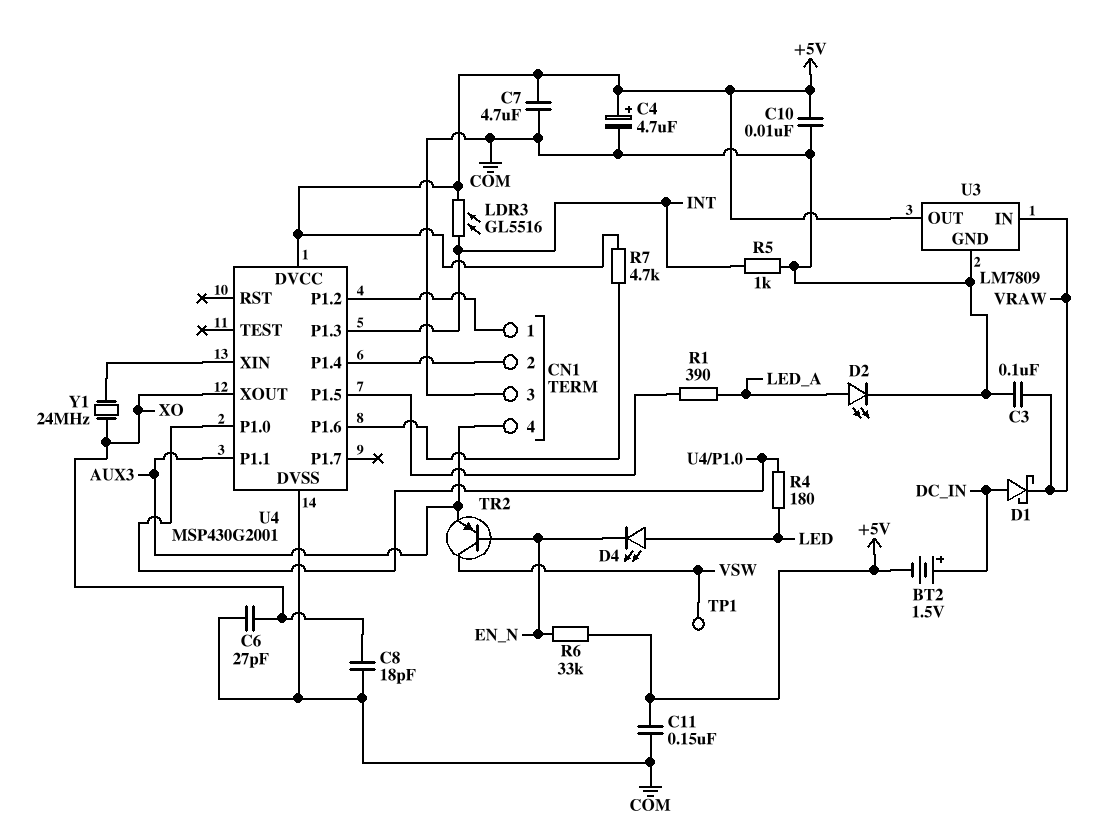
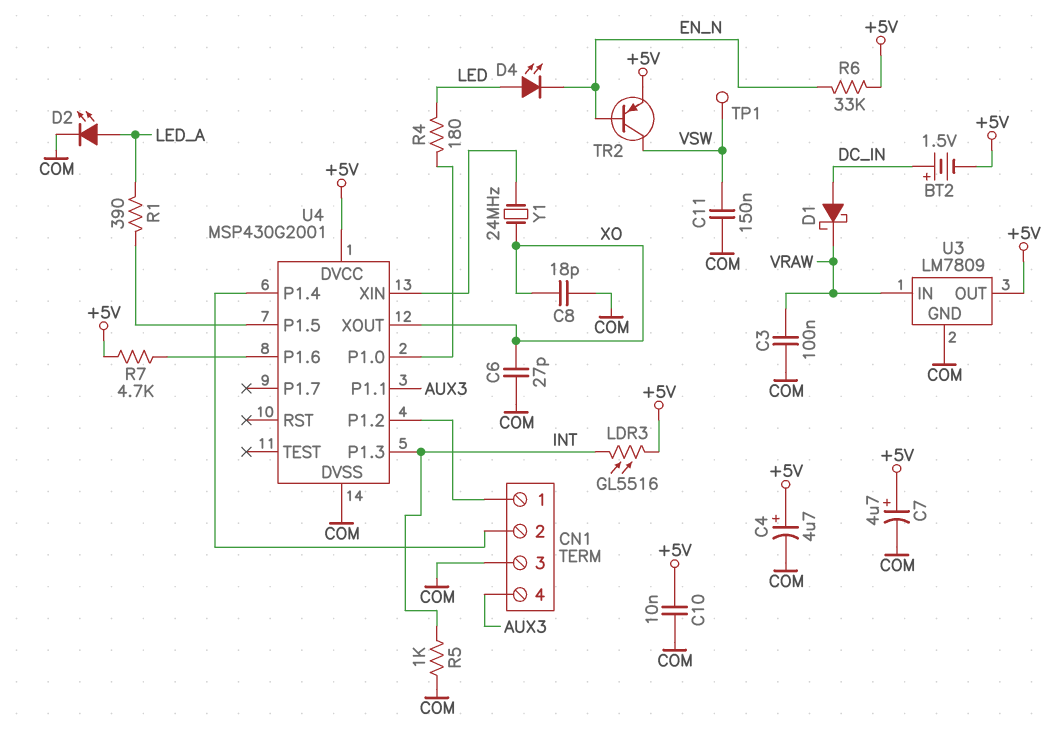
C7: 4.7uF (+5V, COM) -> 4.7uF (plus +5V, minus COM)
C11: 150nF (+5V, COM) -> 150nF (COM, VSW)
TR2: PNP (B EN_N, C VSW, E AUX3) -> PNP (B EN_N, C VSW, E +5V)

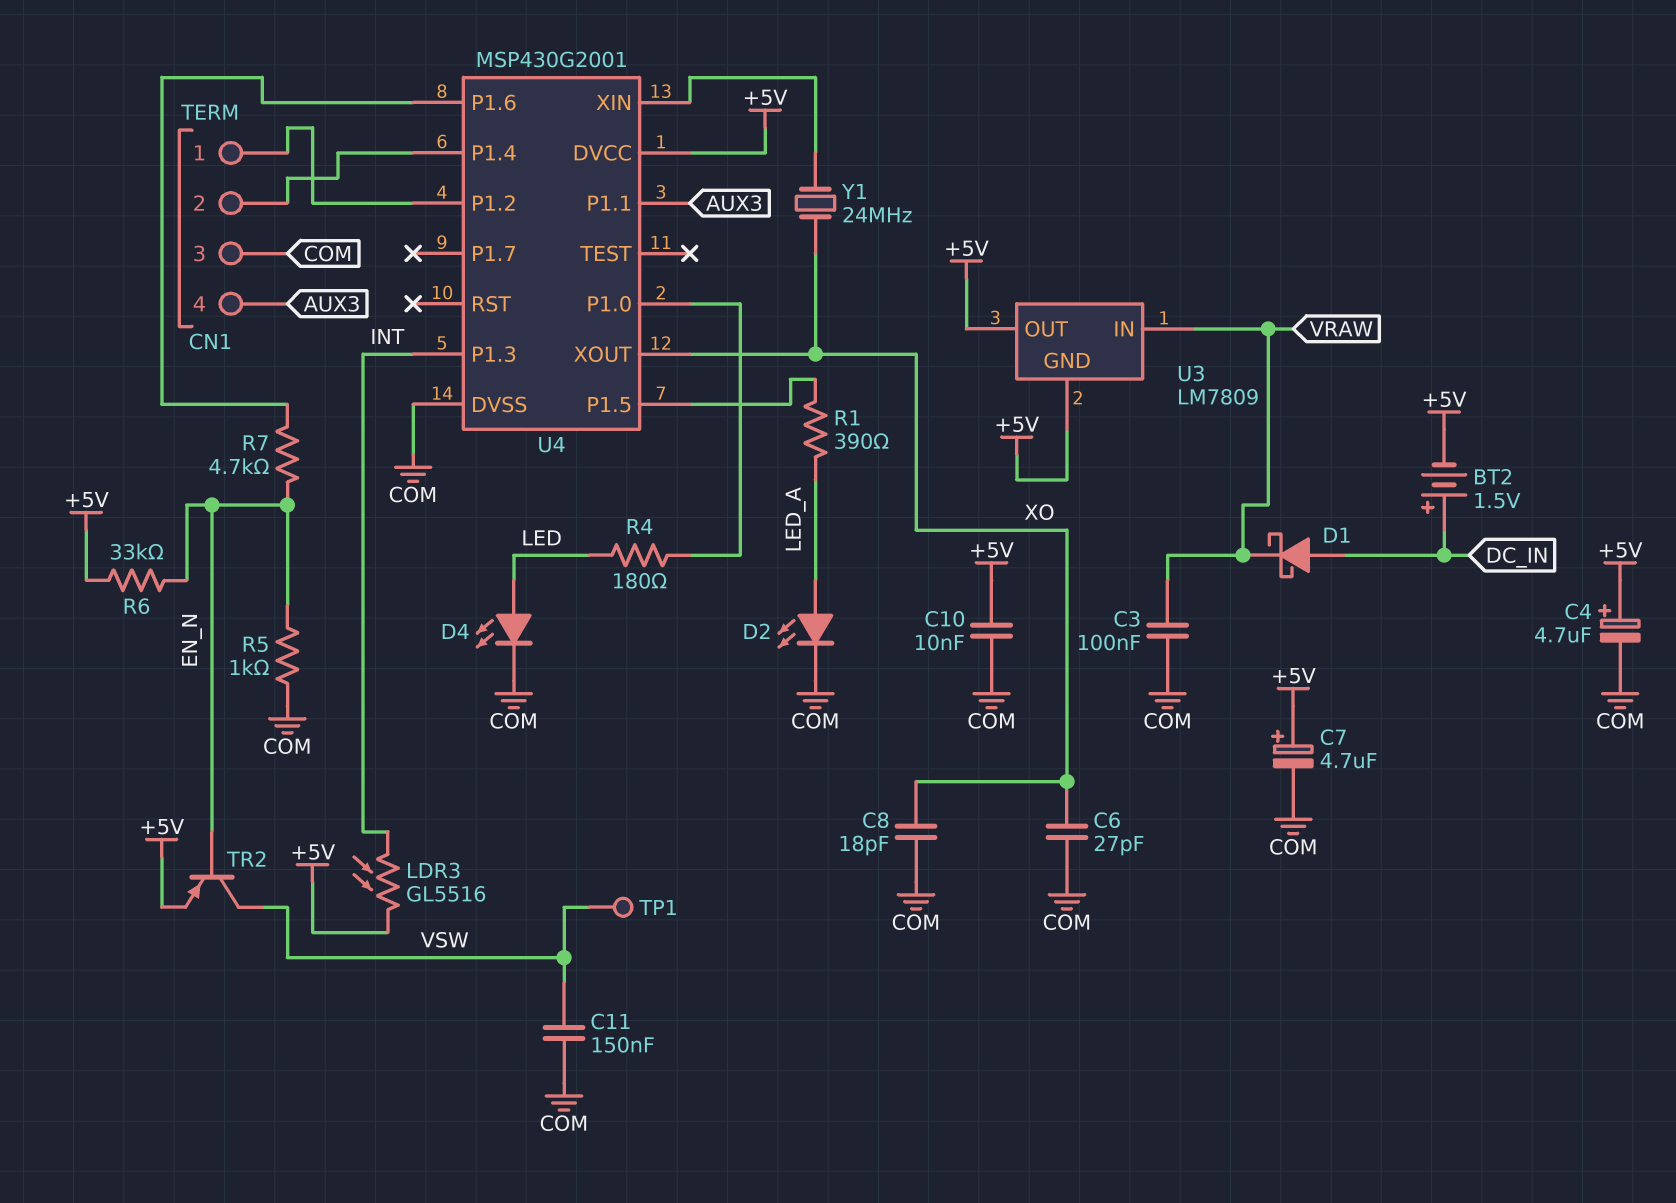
D4: LED (A LED, K EN_N) -> LED (A LED, K COM)
R5: 1k (COM, INT) -> 1k (COM, EN_N)
R7: 4.7k (+5V, U4/P1.6) -> 4.7k (EN_N, U4/P1.6)
U3 pin GND: COM -> +5V

